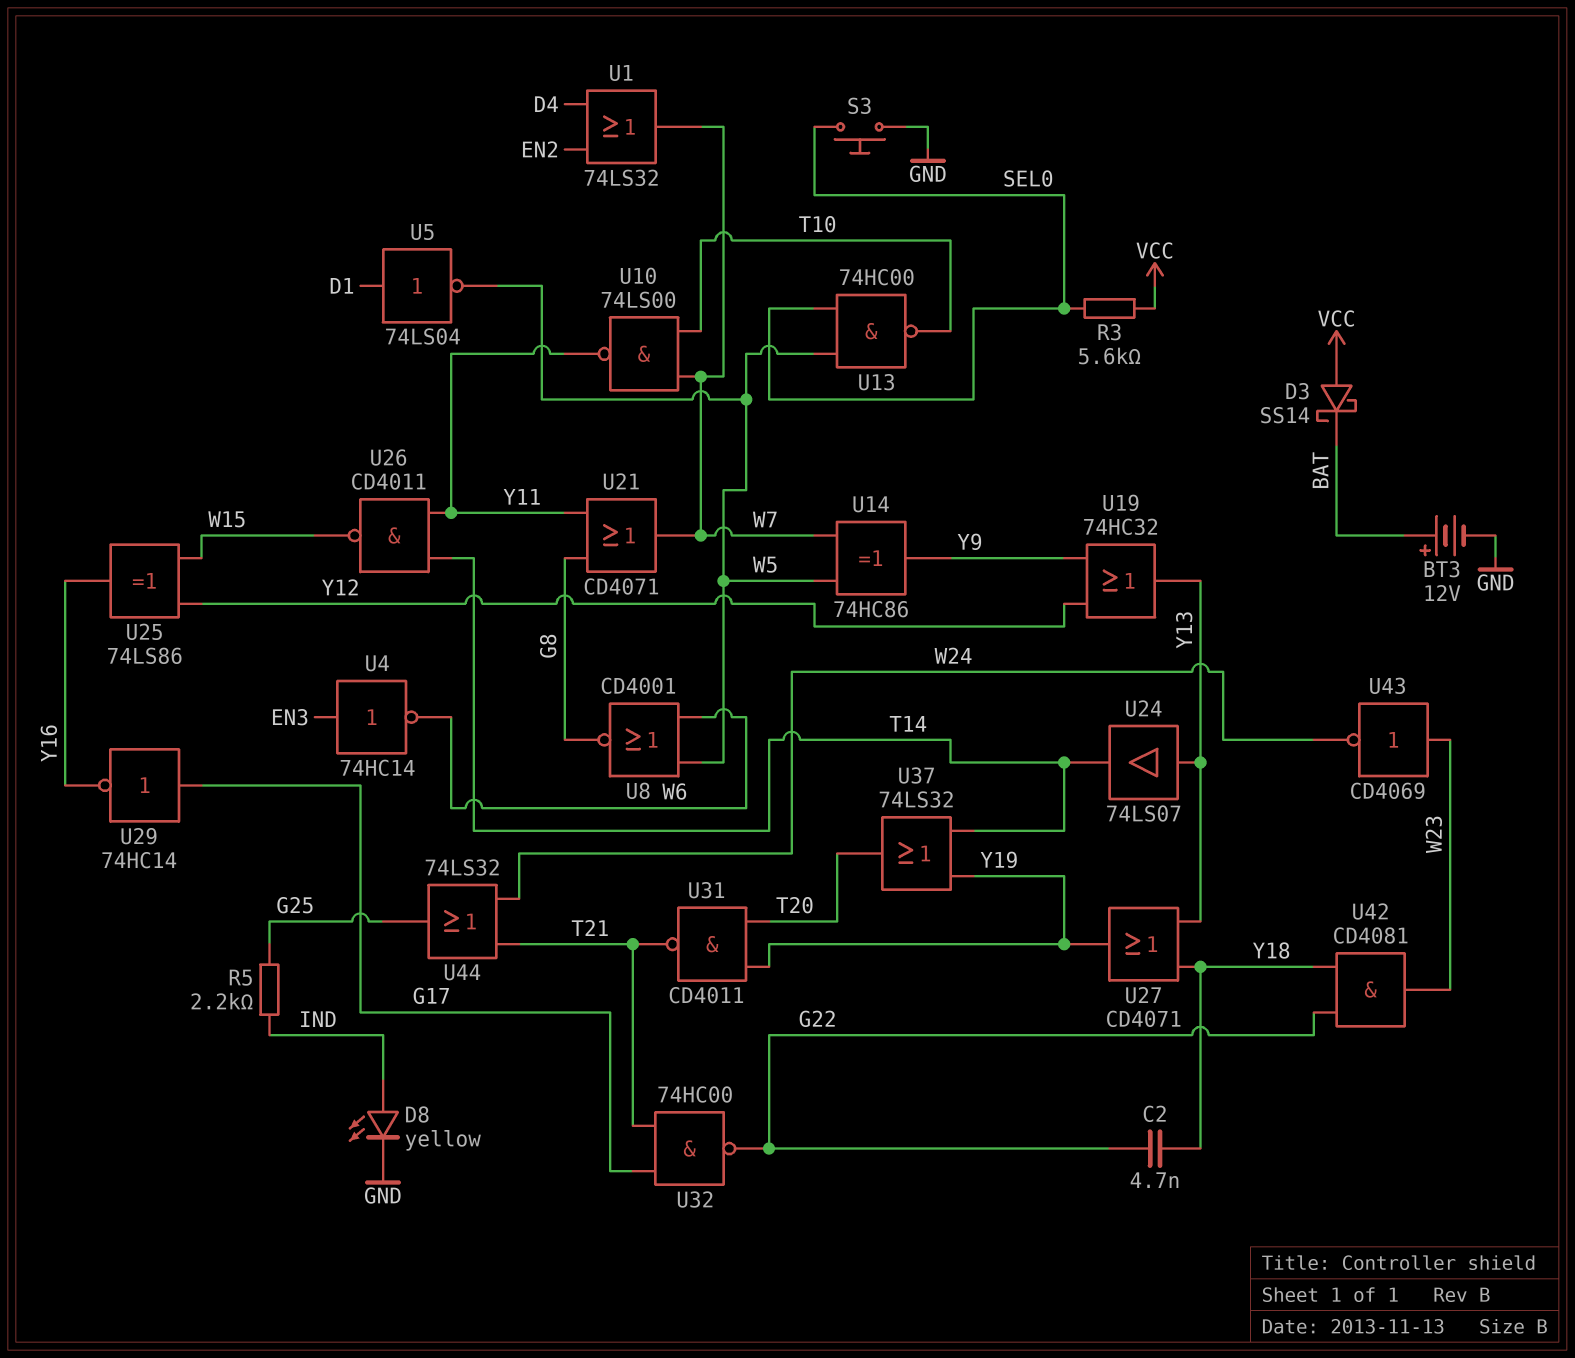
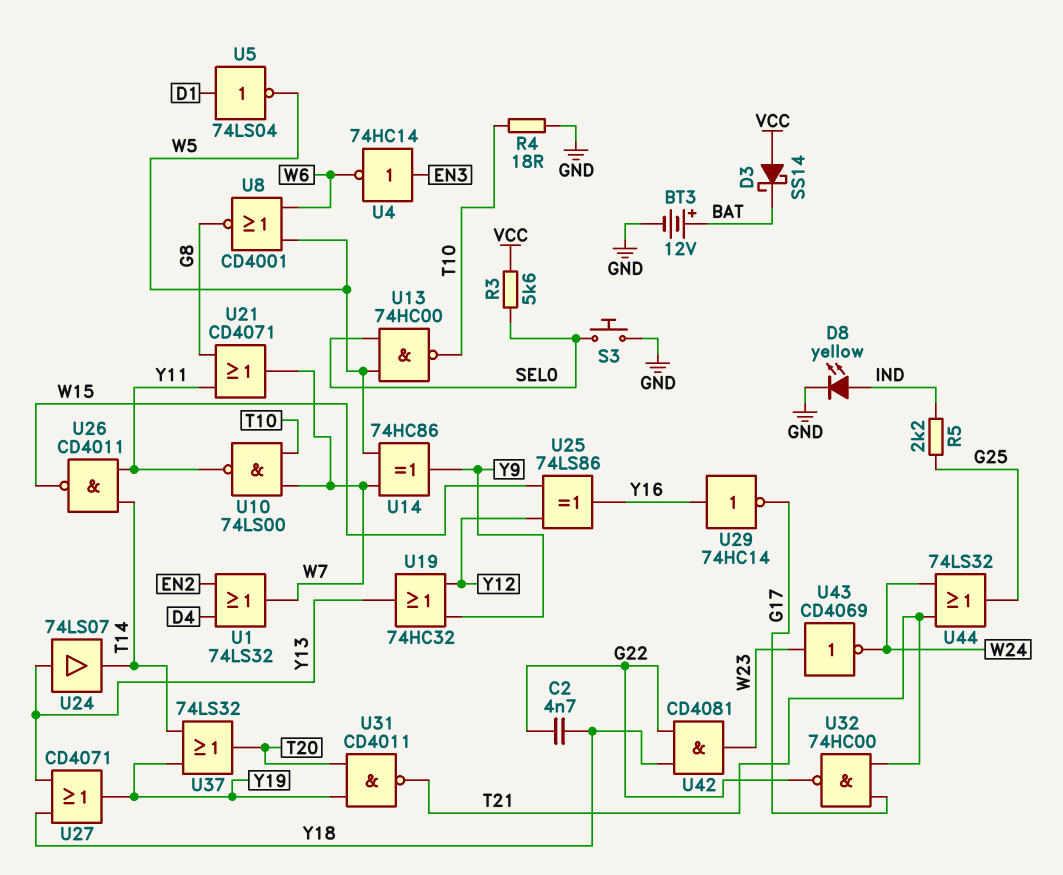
R4: none -> 18 (GND, T10)
U29: NOT 74HC14 (in G17, out Y16) -> NOT 74HC14 (in Y16, out G17)

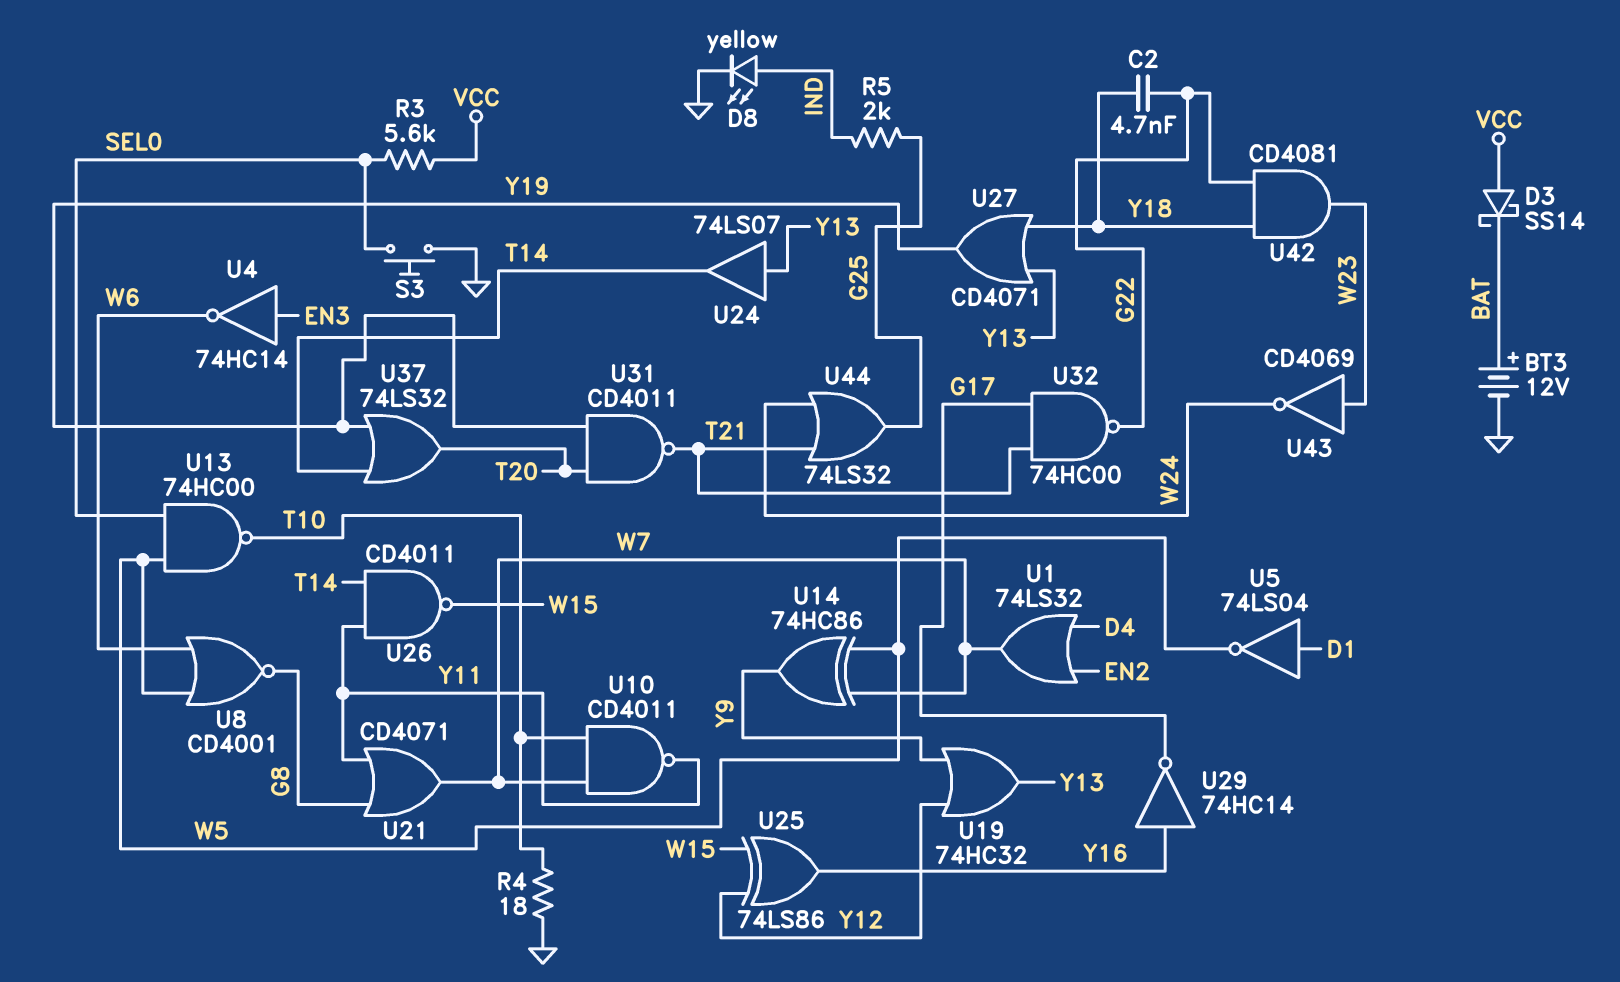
R5: 2.2k (G25, IND) -> 2k (G25, IND)
U10: NAND 74LS00 (in T10, in W7, out Y11) -> NAND CD4011 (in T10, in W7, out Y11)

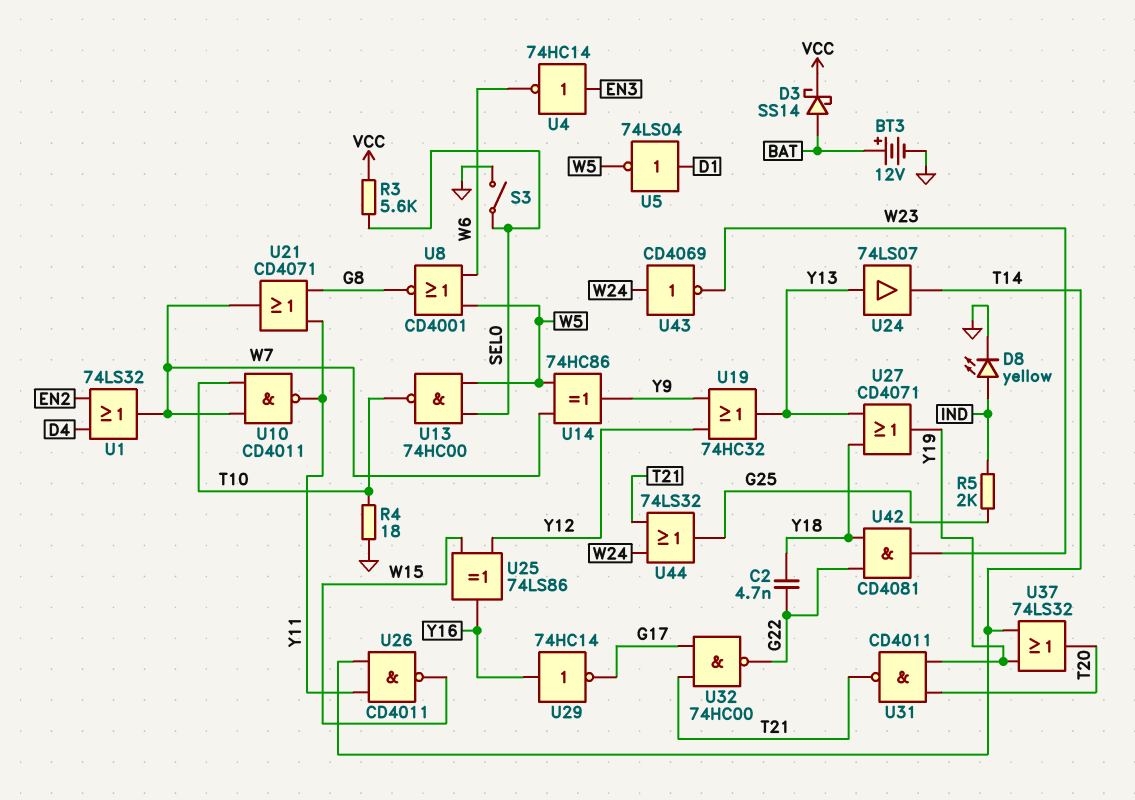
D3: schottky SS14 (A VCC, K BAT) -> schottky SS14 (A BAT, K VCC)
S3: button (GND, SEL0) -> switch (GND, SEL0)
U43: NOT CD4069 (in W23, out W24) -> NOT CD4069 (in W24, out W23)

